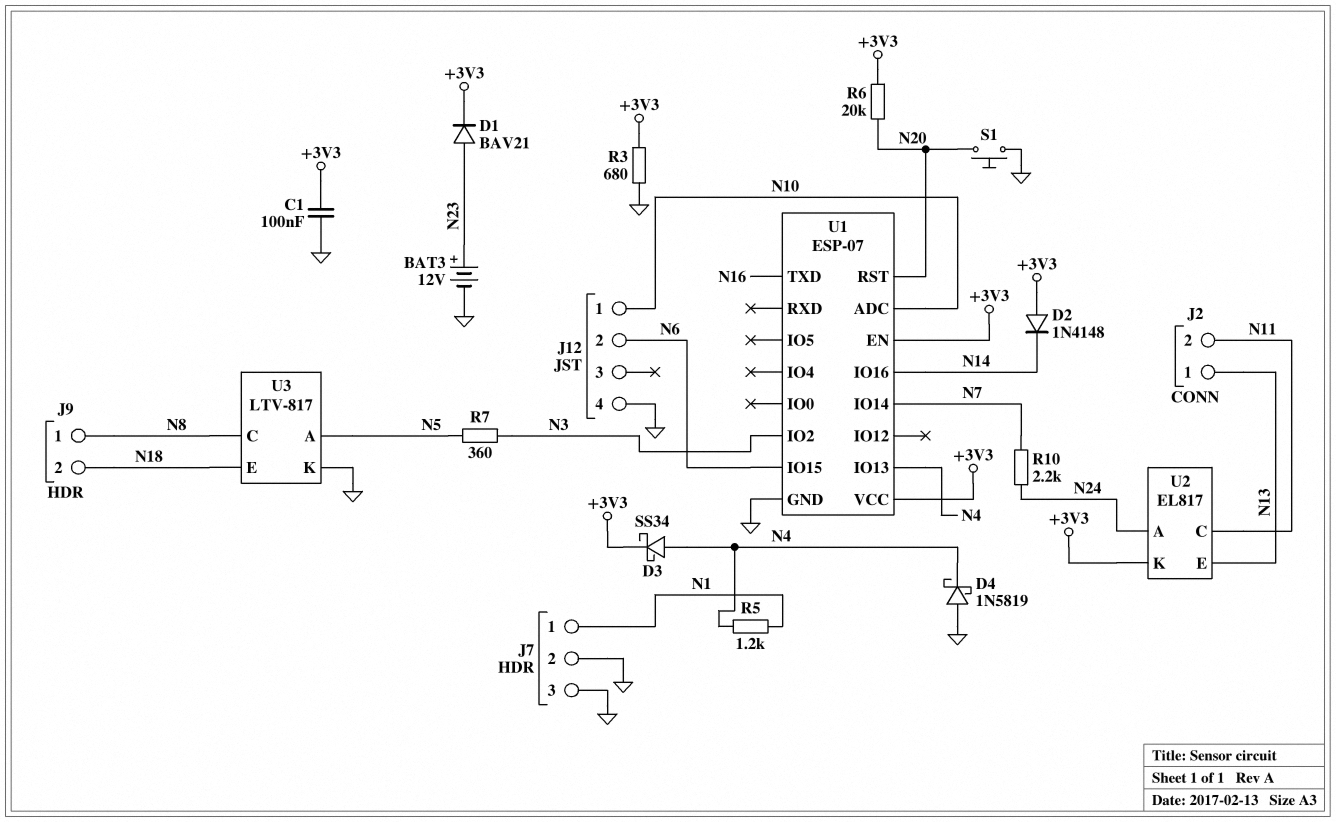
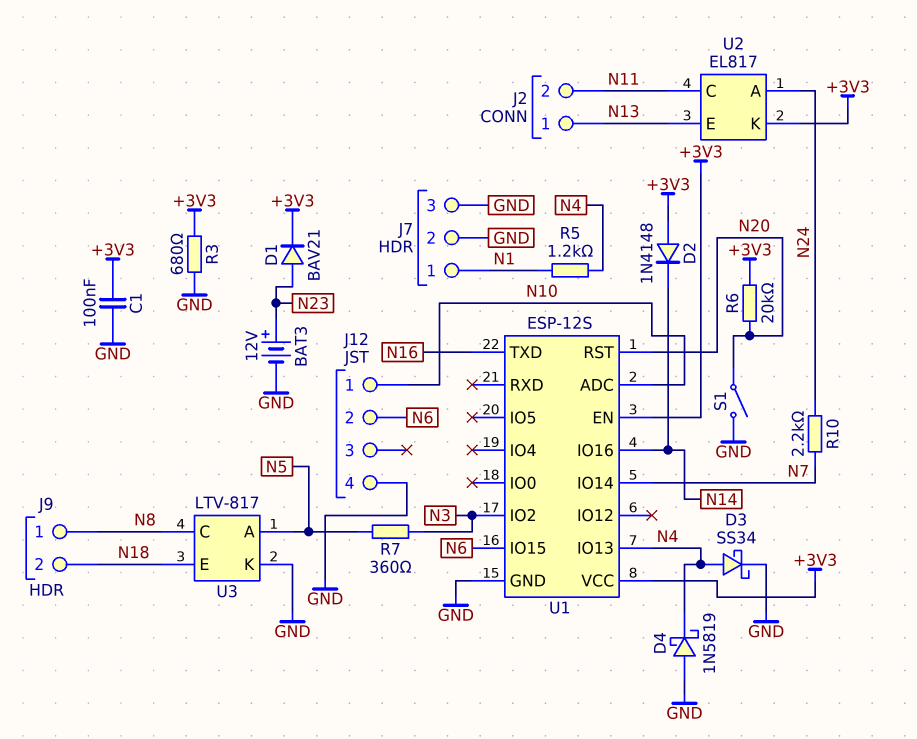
D3: schottky SS34 (A N4, K +3V3) -> schottky SS34 (A N4, K GND)
S1: button (GND, N20) -> switch (GND, N20)
U1: ESP-07 -> ESP-12S

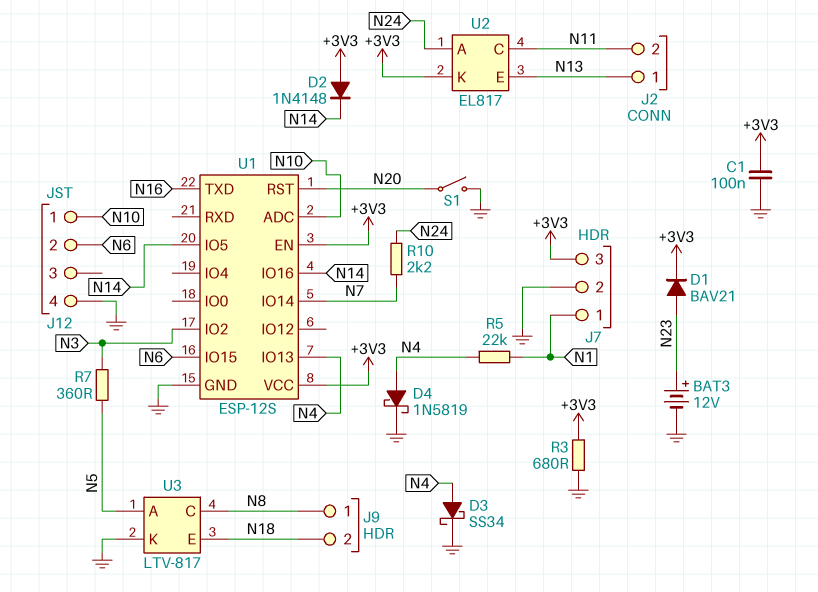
D4: schottky 1N5819 (A GND, K N4) -> schottky 1N5819 (A N4, K GND)
J7 pin 3: GND -> +3V3
R5: 1.2k (N1, N4) -> 22k (N1, N4)
R6: 20k (+3V3, N20) -> none
U1 pin IO5: none -> N14

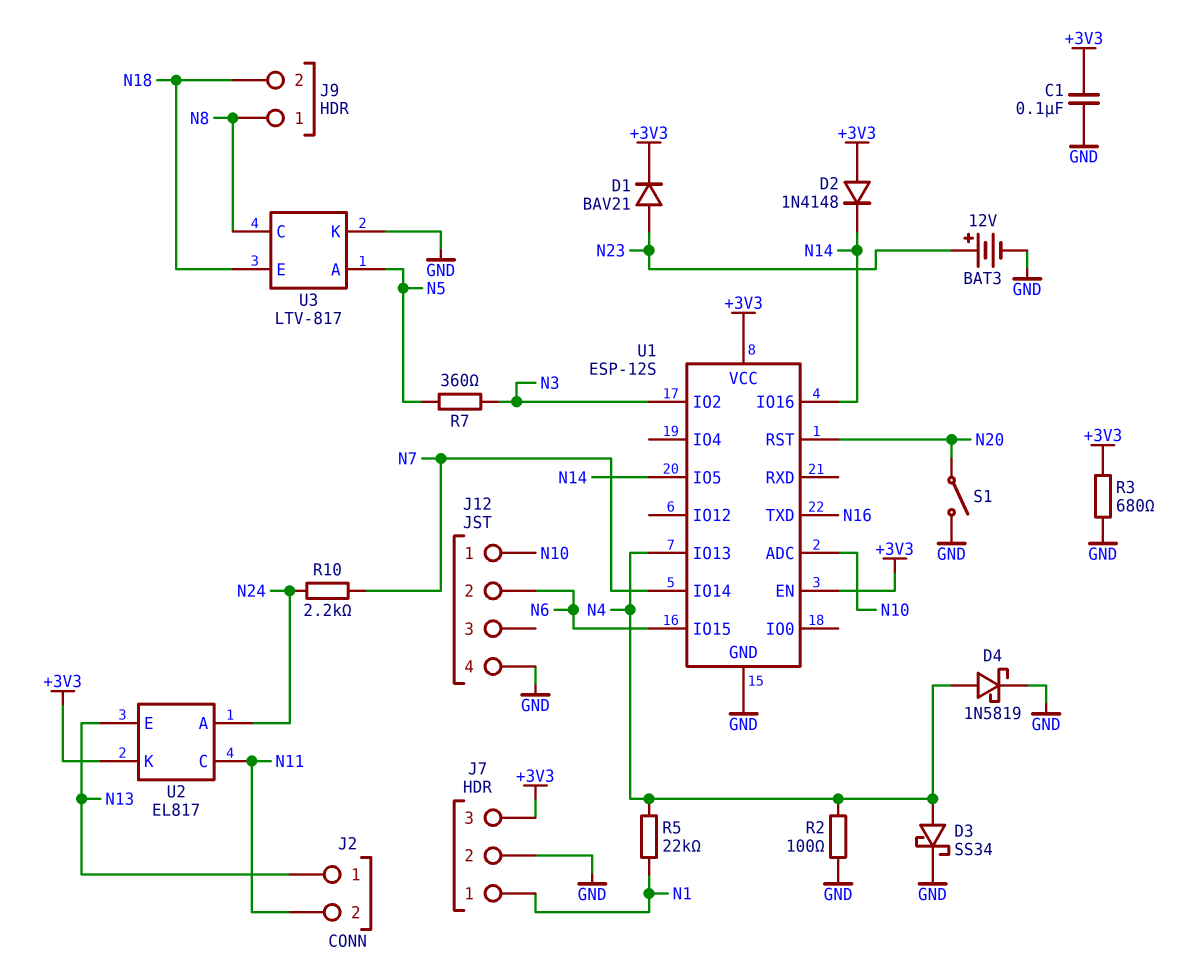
R2: none -> 100 (GND, N4)

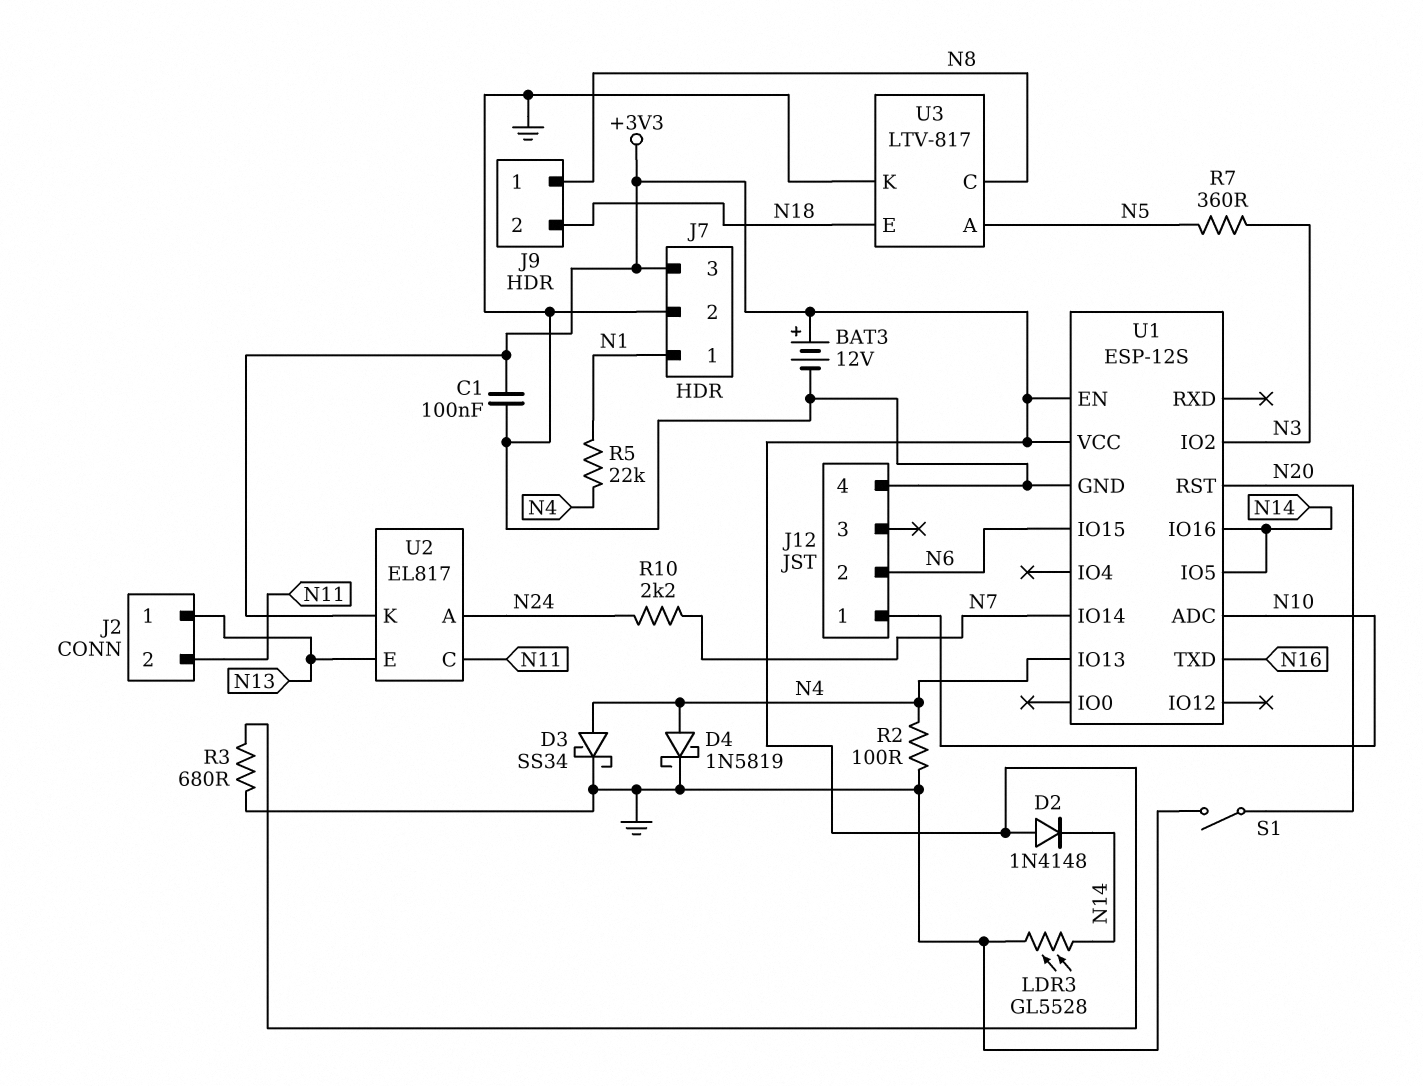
BAT3: 12V (plus N23, minus GND) -> 12V (plus +3V3, minus GND)
D1: diode BAV21 (A N23, K +3V3) -> none
LDR3: none -> GL5528 (GND, N14)

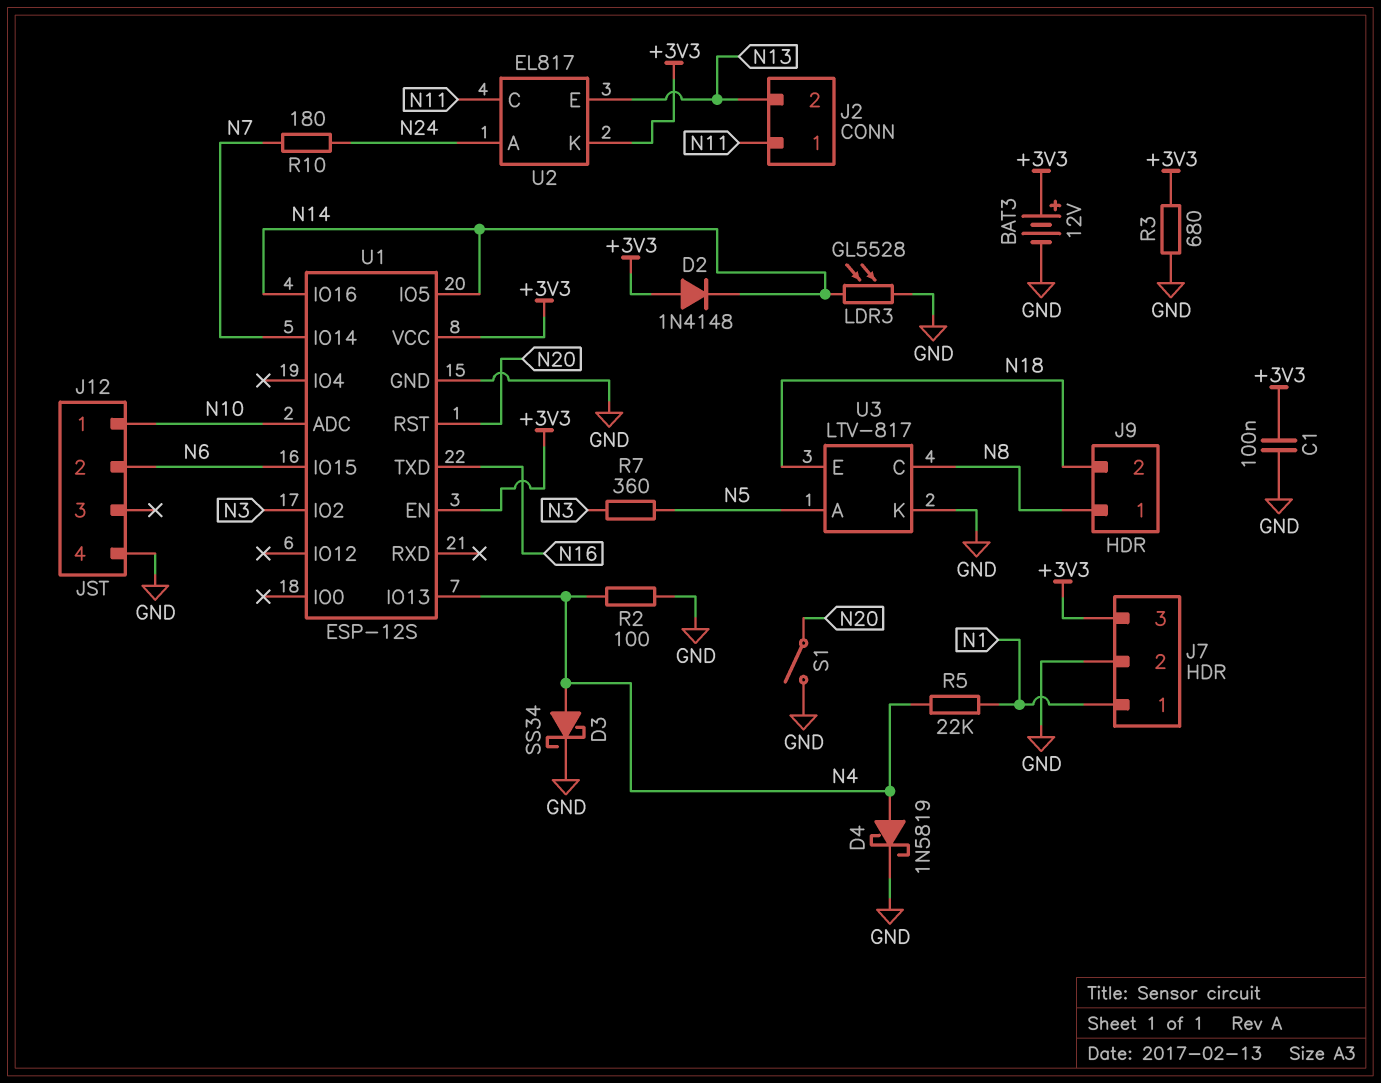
J2 pin 1: N13 -> N11
J2 pin 2: N11 -> N13
R10: 2.2k (N7, N24) -> 180 (N7, N24)

